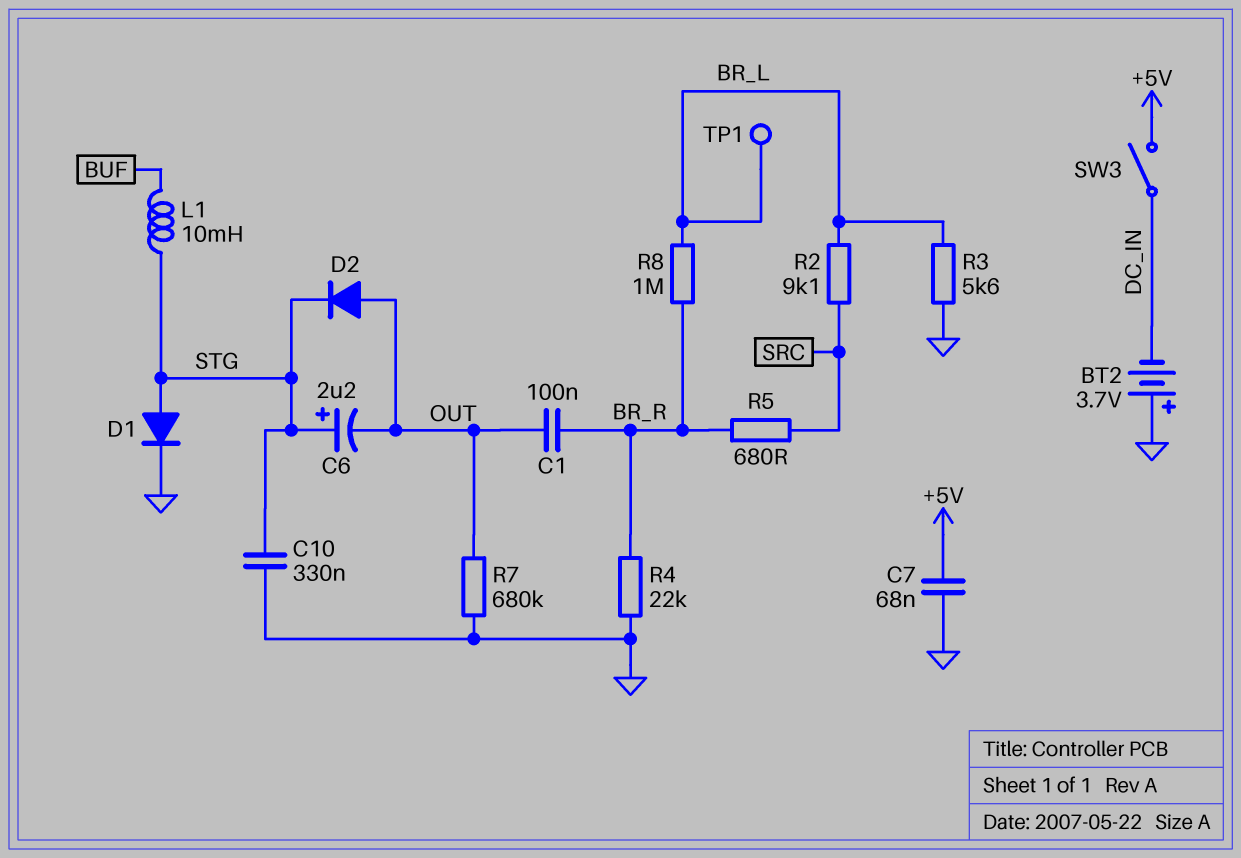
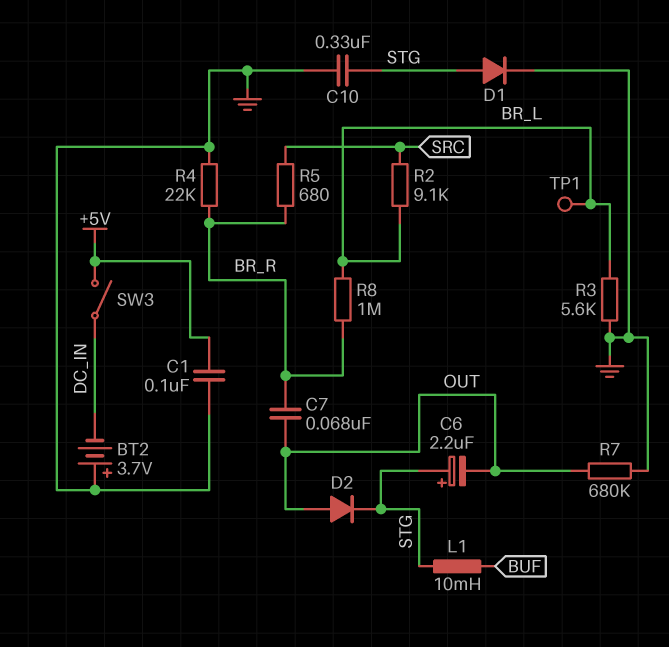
C1: 100nF (BR_R, OUT) -> 100nF (+5V, GND)
C7: 68nF (+5V, GND) -> 68nF (BR_R, OUT)

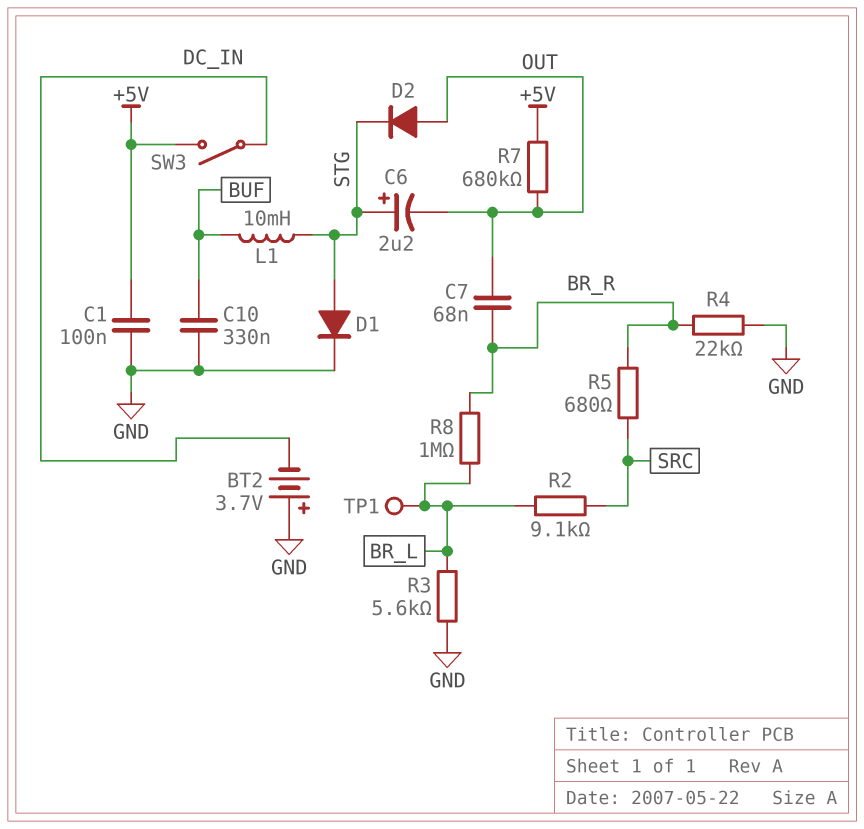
C10: 330nF (GND, STG) -> 330nF (BUF, GND)
R7: 680k (GND, OUT) -> 680k (+5V, OUT)

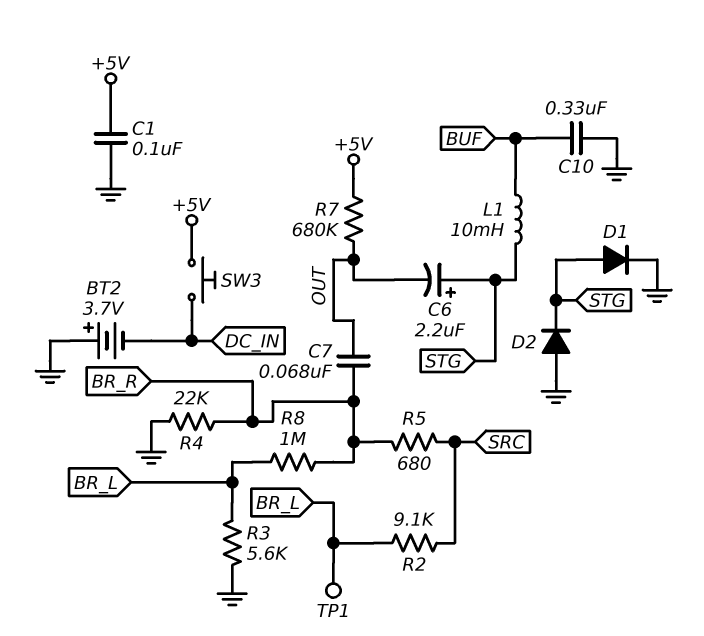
D2: diode (A OUT, K STG) -> diode (A GND, K STG)
SW3: switch (+5V, DC_IN) -> button (+5V, DC_IN)

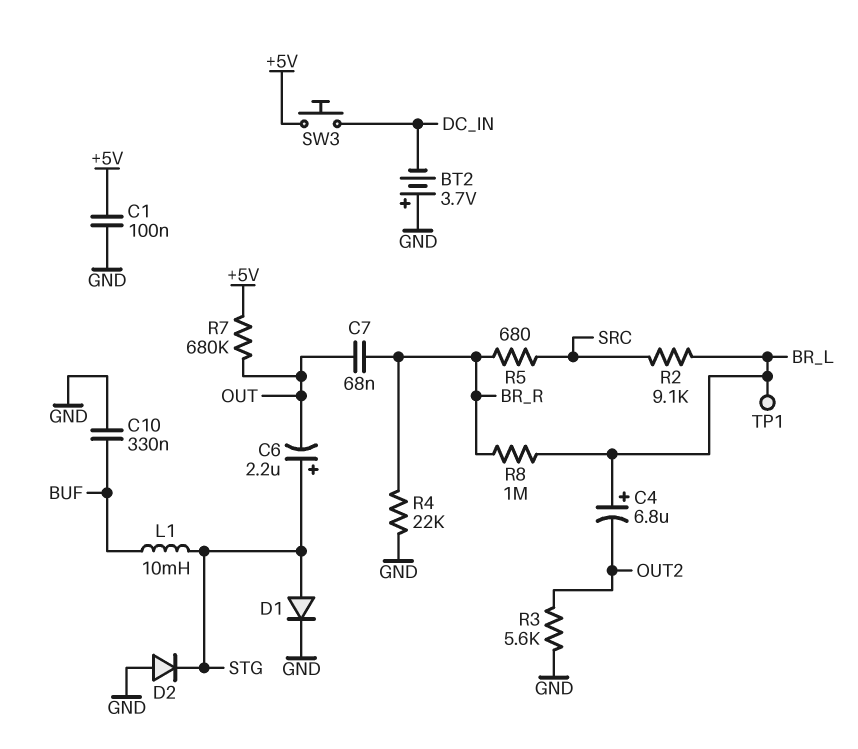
C4: none -> 6.8uF (plus BR_L, minus OUT2)
R3: 5.6k (BR_L, GND) -> 5.6k (GND, OUT2)

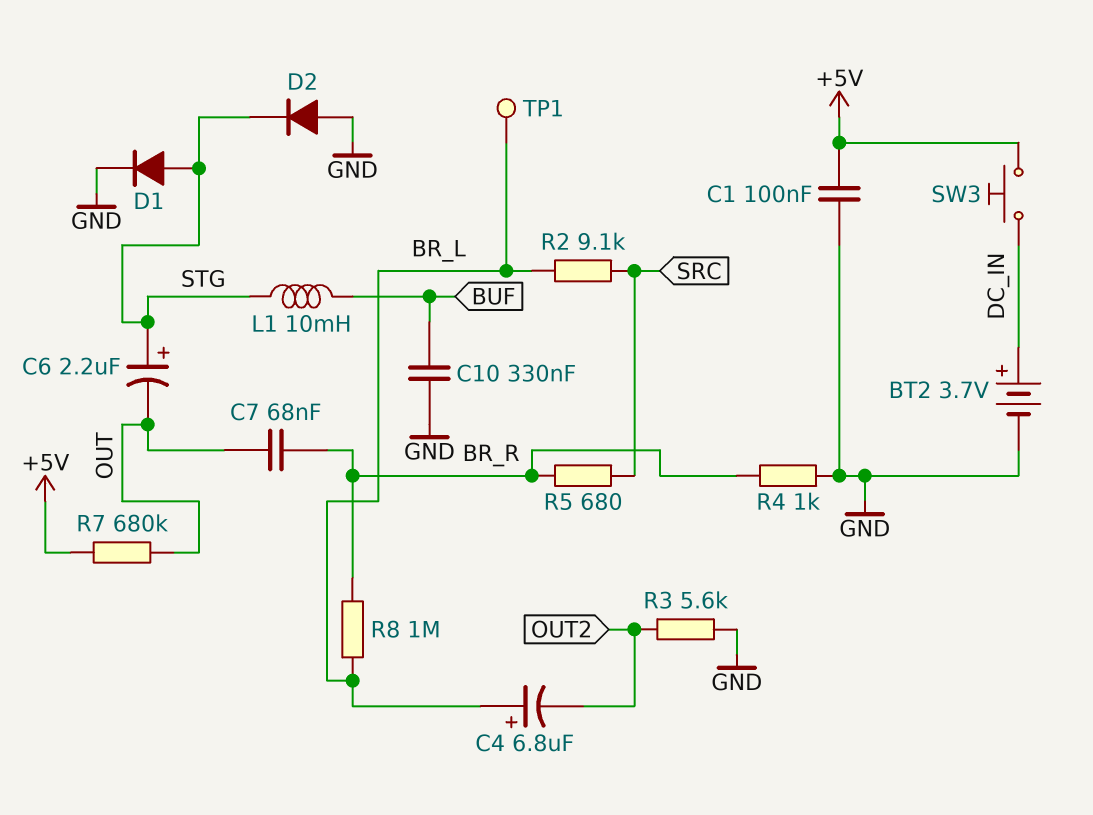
BT2: 3.7V (plus GND, minus DC_IN) -> 3.7V (plus DC_IN, minus GND)
R4: 22k (BR_R, GND) -> 1k (BR_R, GND)

